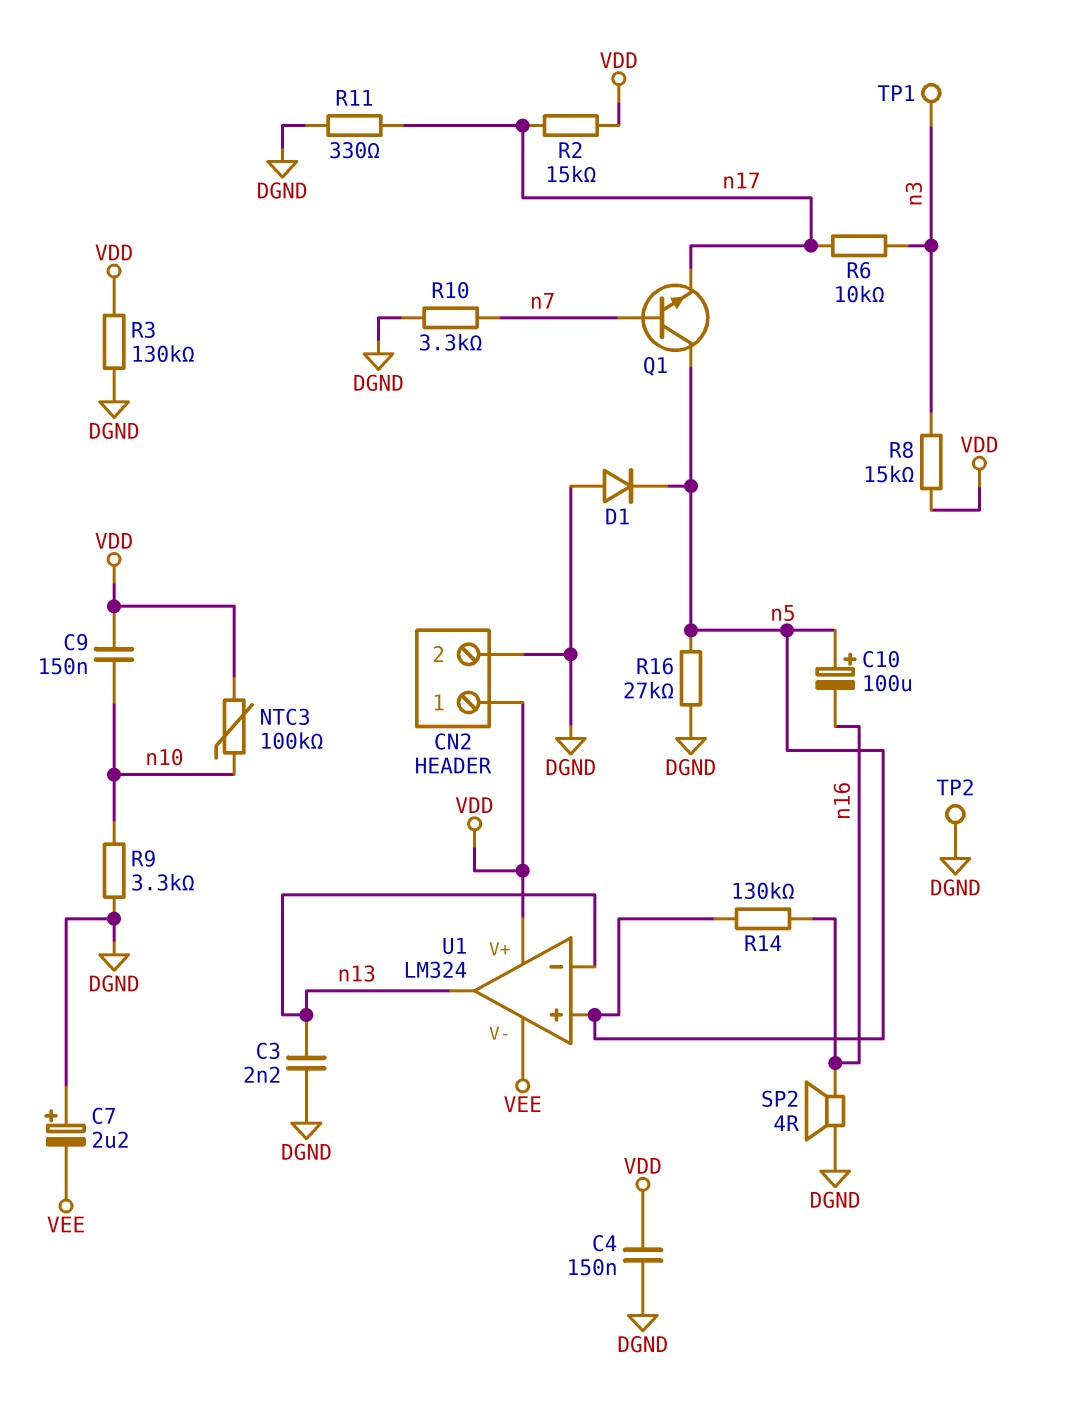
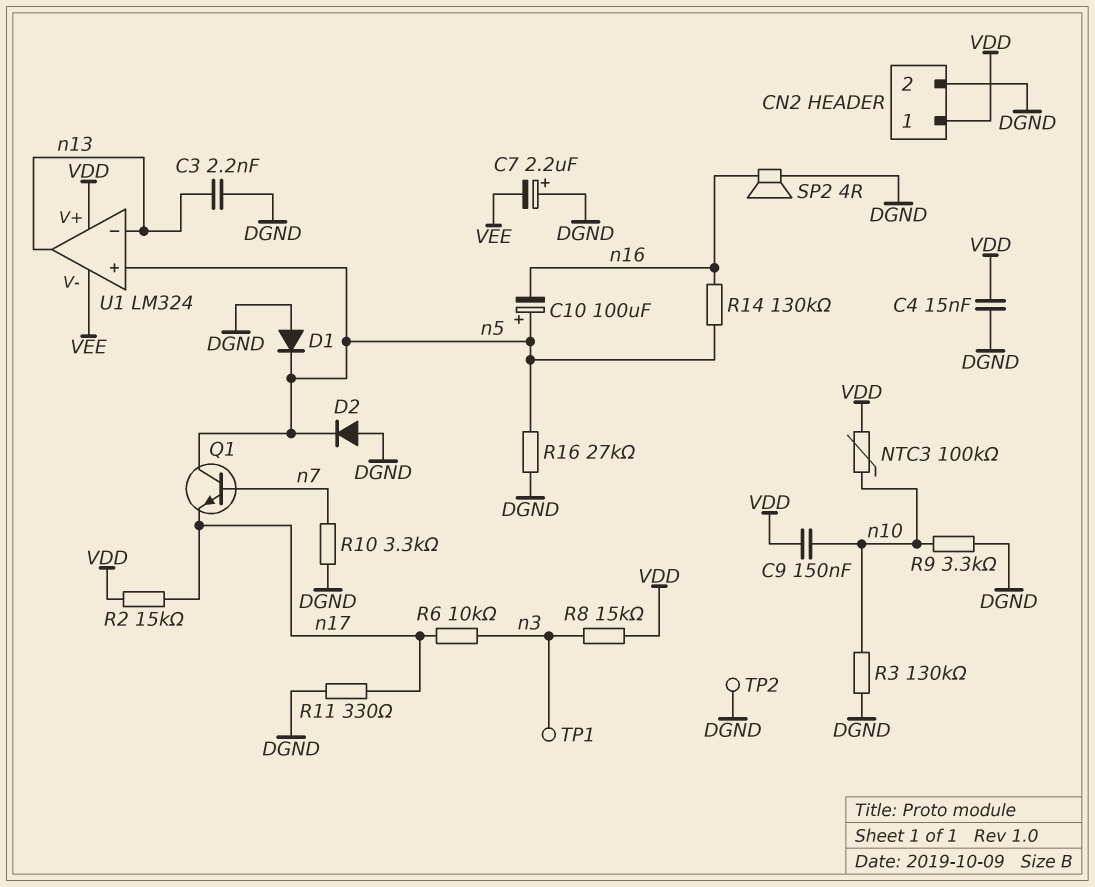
C4: 150nF (DGND, VDD) -> 15nF (DGND, VDD)
D2: none -> diode (A DGND, K n5)
R3: 130k (DGND, VDD) -> 130k (DGND, n10)

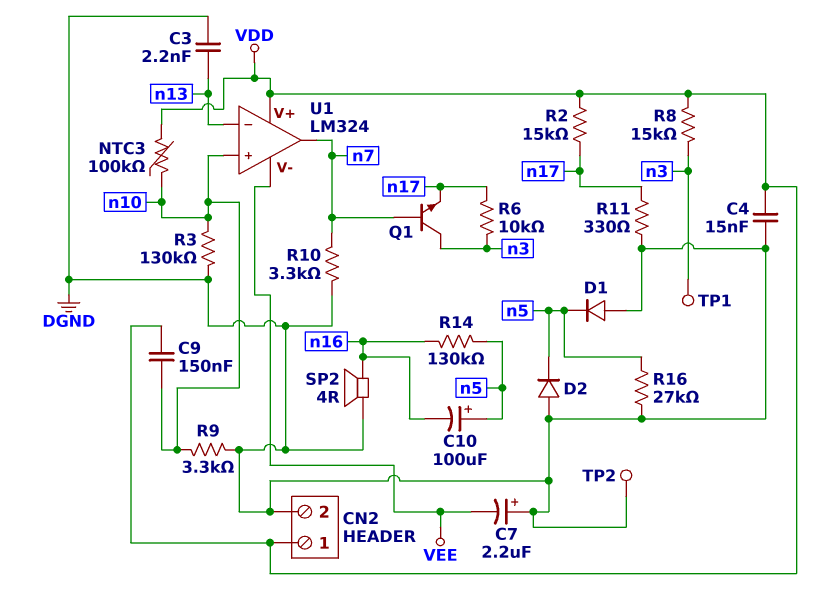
Q1: NPN (B n7, C n5, E n17) -> NPN (B n7, C n3, E n17)
U1 pin in+: n5 -> n10
U1 pin out: n13 -> n7

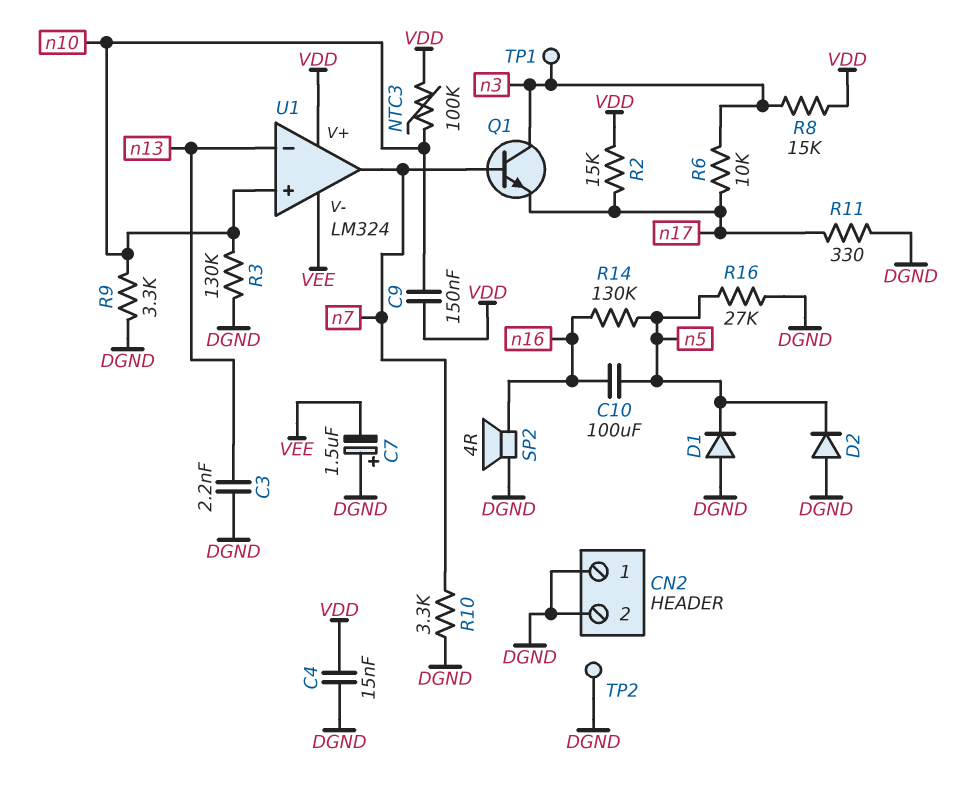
C7: 2.2uF (plus DGND, minus VEE) -> 1.5uF (plus DGND, minus VEE)
C10: 100uF (plus n5, minus n16) -> 100uF (n5, n16)
CN2 pin 1: VDD -> DGND

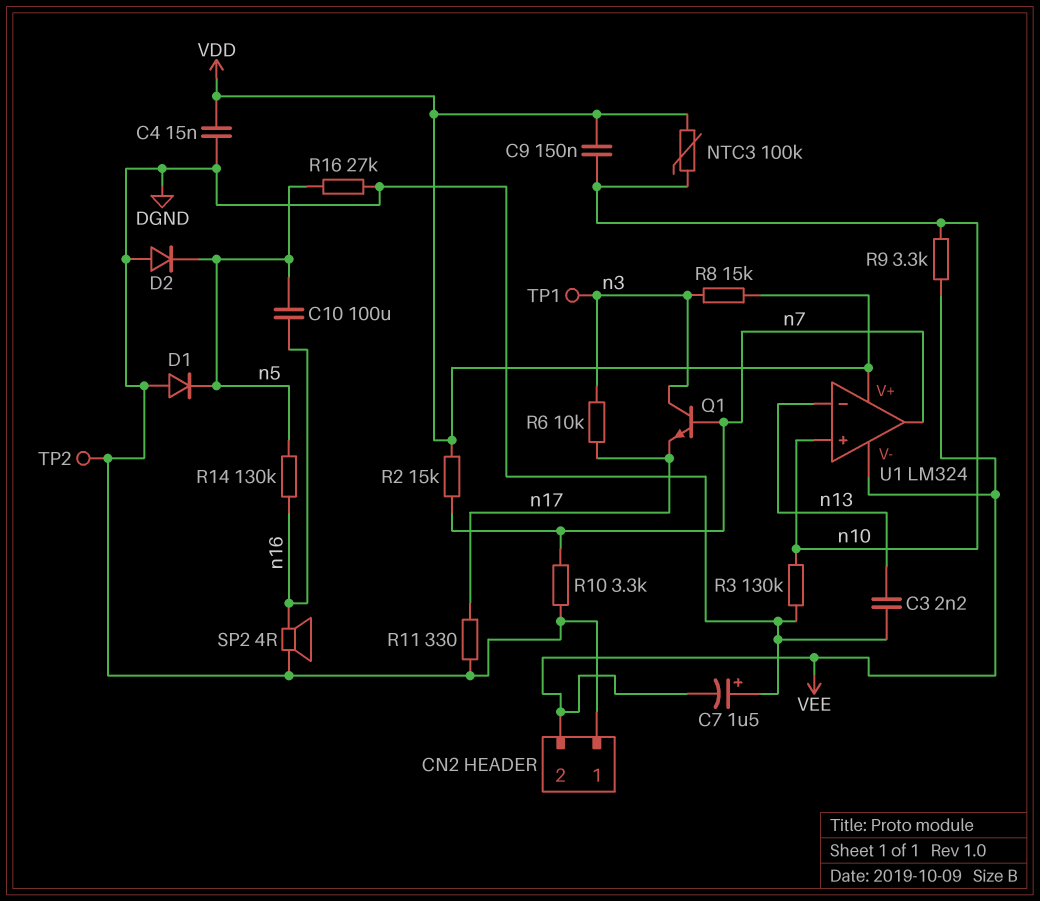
CN2 pin 2: DGND -> VEE
R2: 15k (VDD, n17) -> 15k (VDD, n7)
R9: 3.3k (DGND, n10) -> 3.3k (VEE, n10)

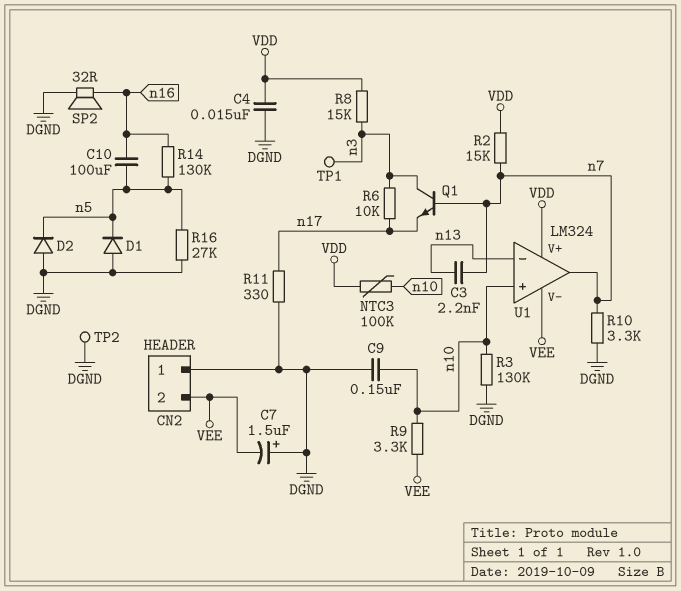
C3: 2.2nF (DGND, n13) -> 2.2nF (n7, n13)
C9: 150nF (VDD, n10) -> 150nF (DGND, n10)
SP2: speaker 4R (DGND, n16) -> speaker 32R (DGND, n16)

